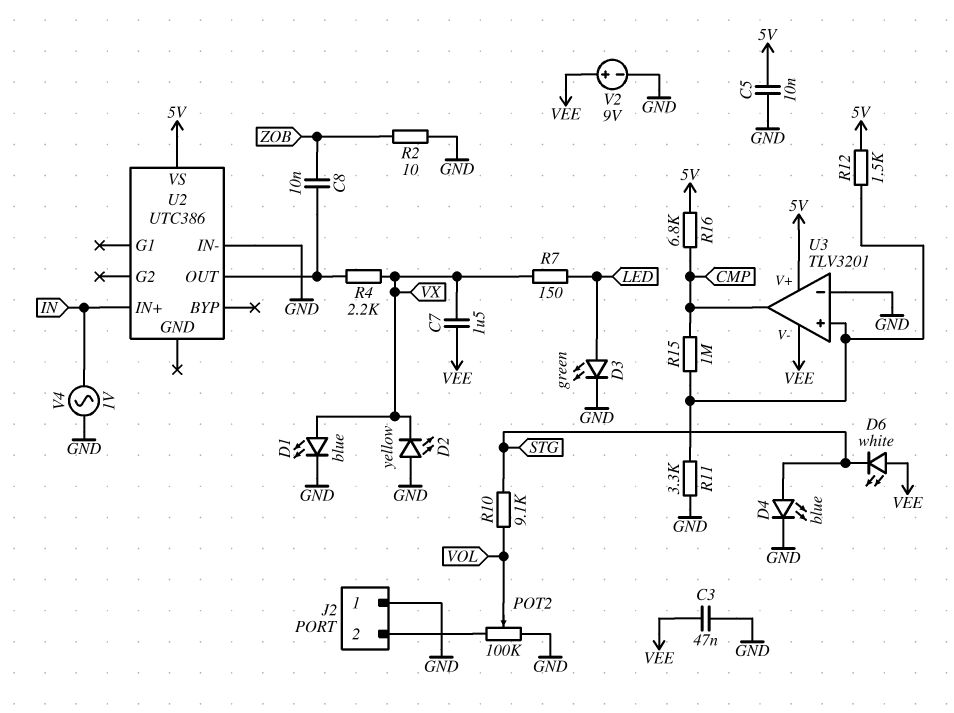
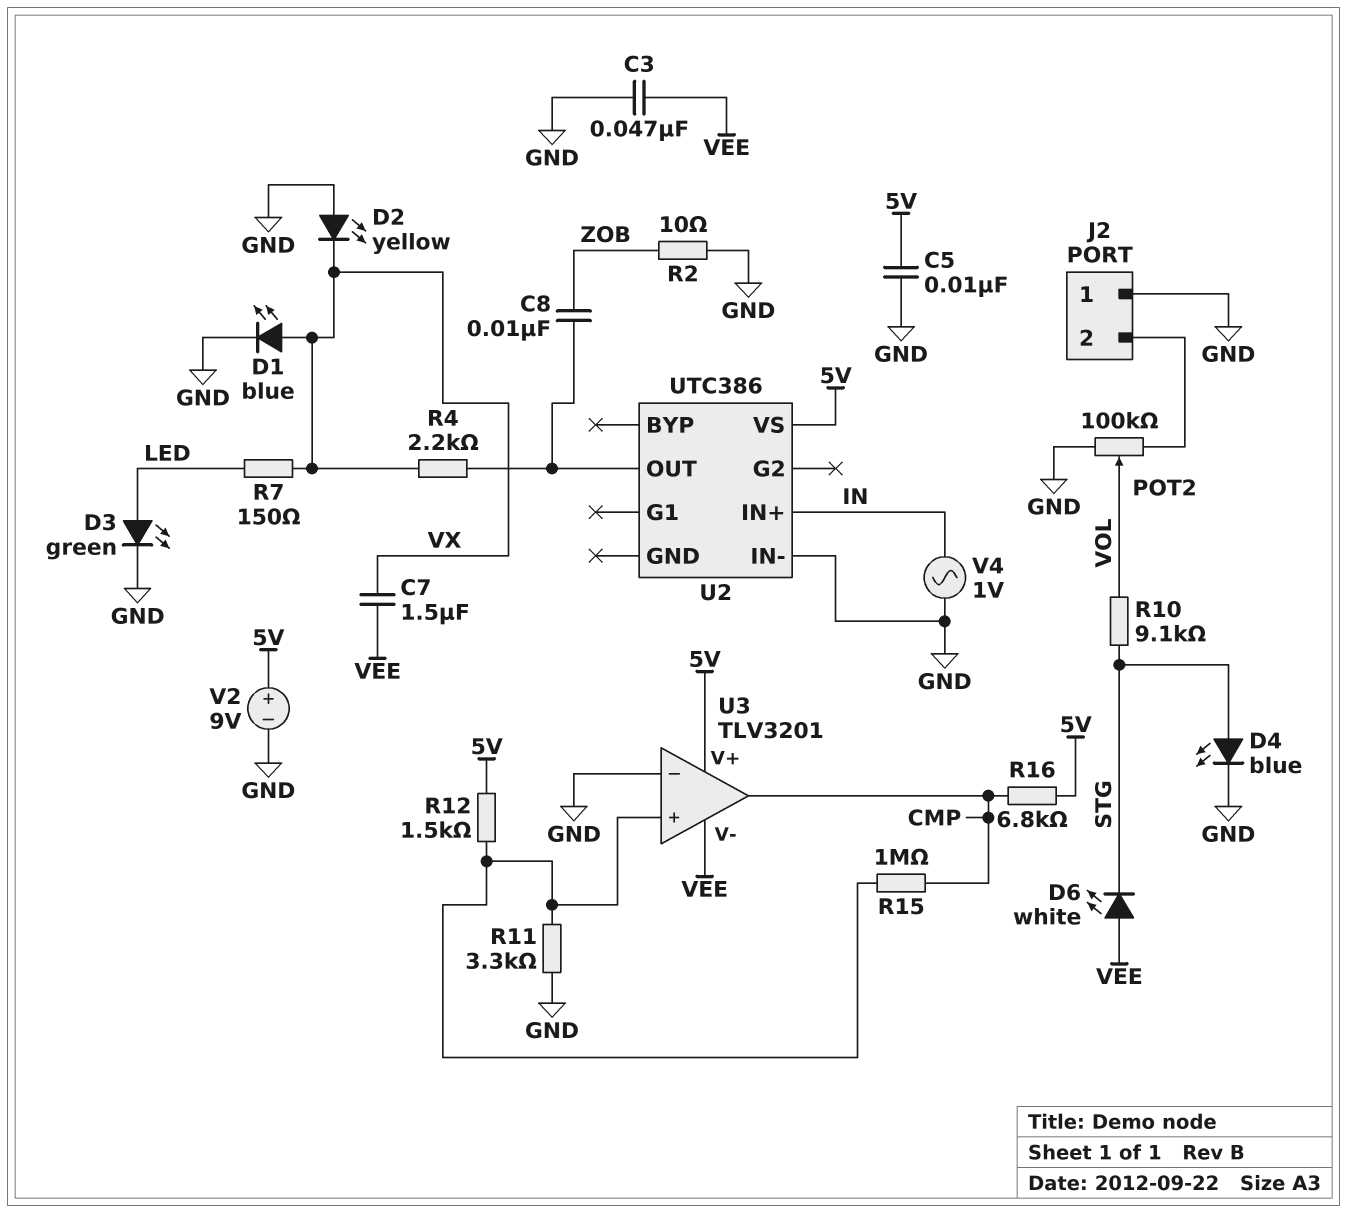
V2: 9V (plus VEE, minus GND) -> 9V (plus 5V, minus GND)

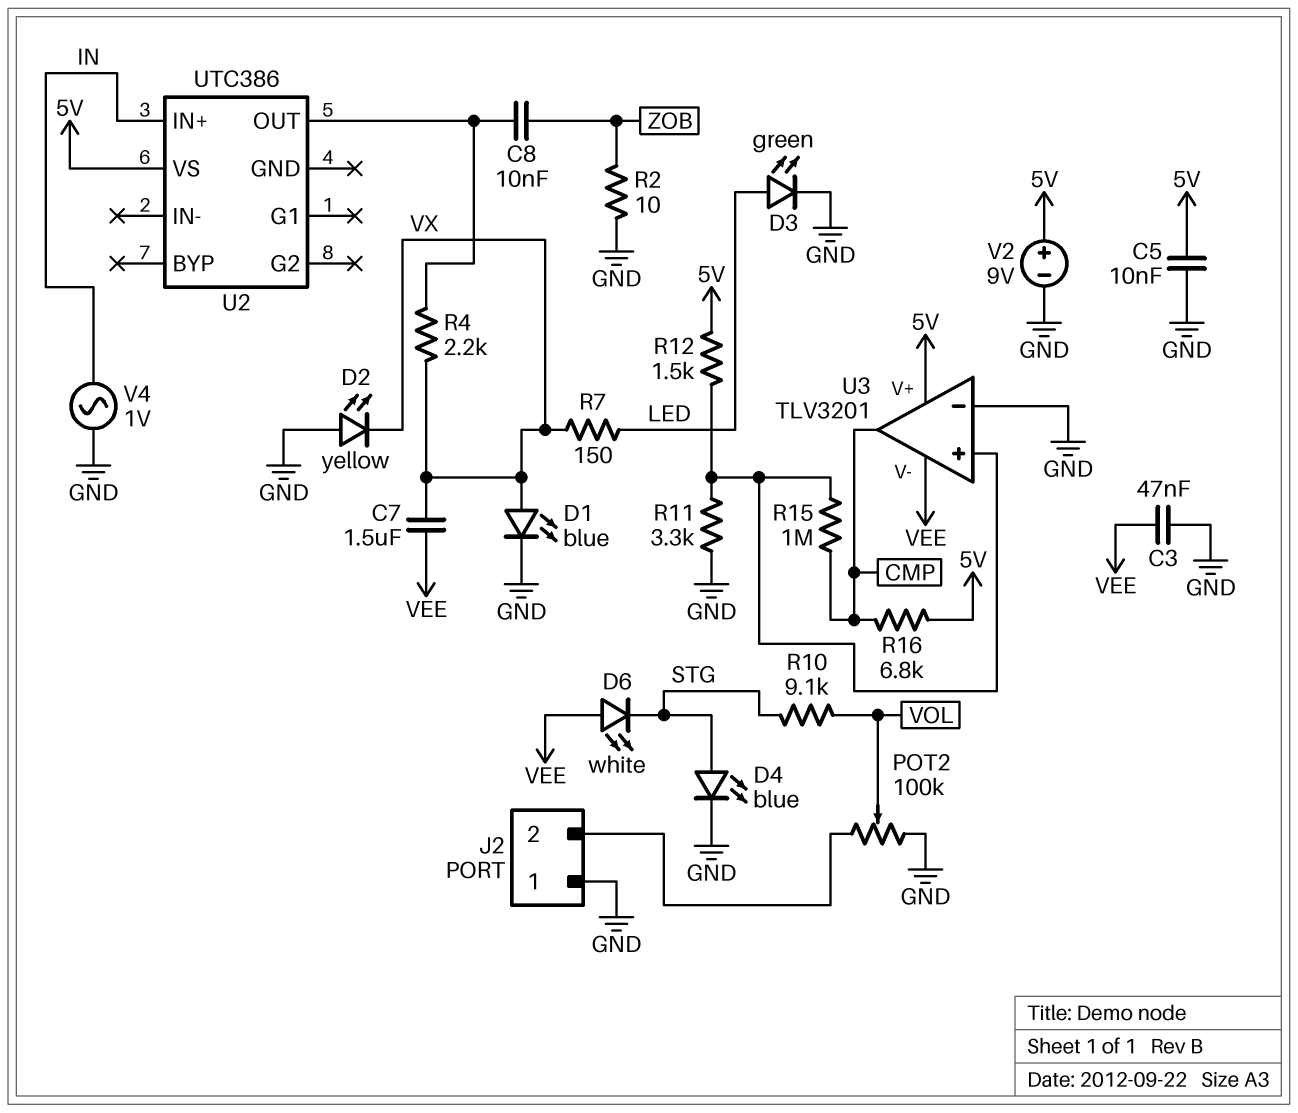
U2 pin IN-: GND -> none

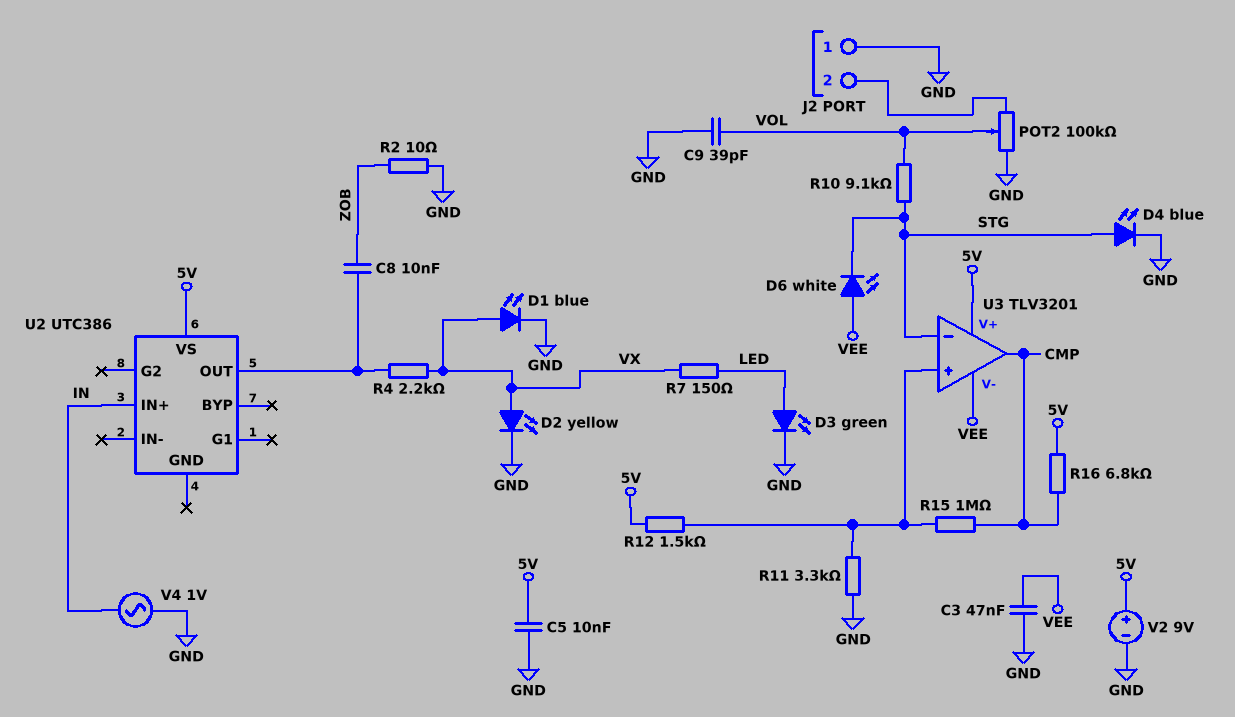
C7: 1.5uF (VEE, VX) -> none
C9: none -> 39pF (GND, VOL)
D2: LED yellow (A GND, K VX) -> LED yellow (A VX, K GND)
U3 pin in-: GND -> STG

